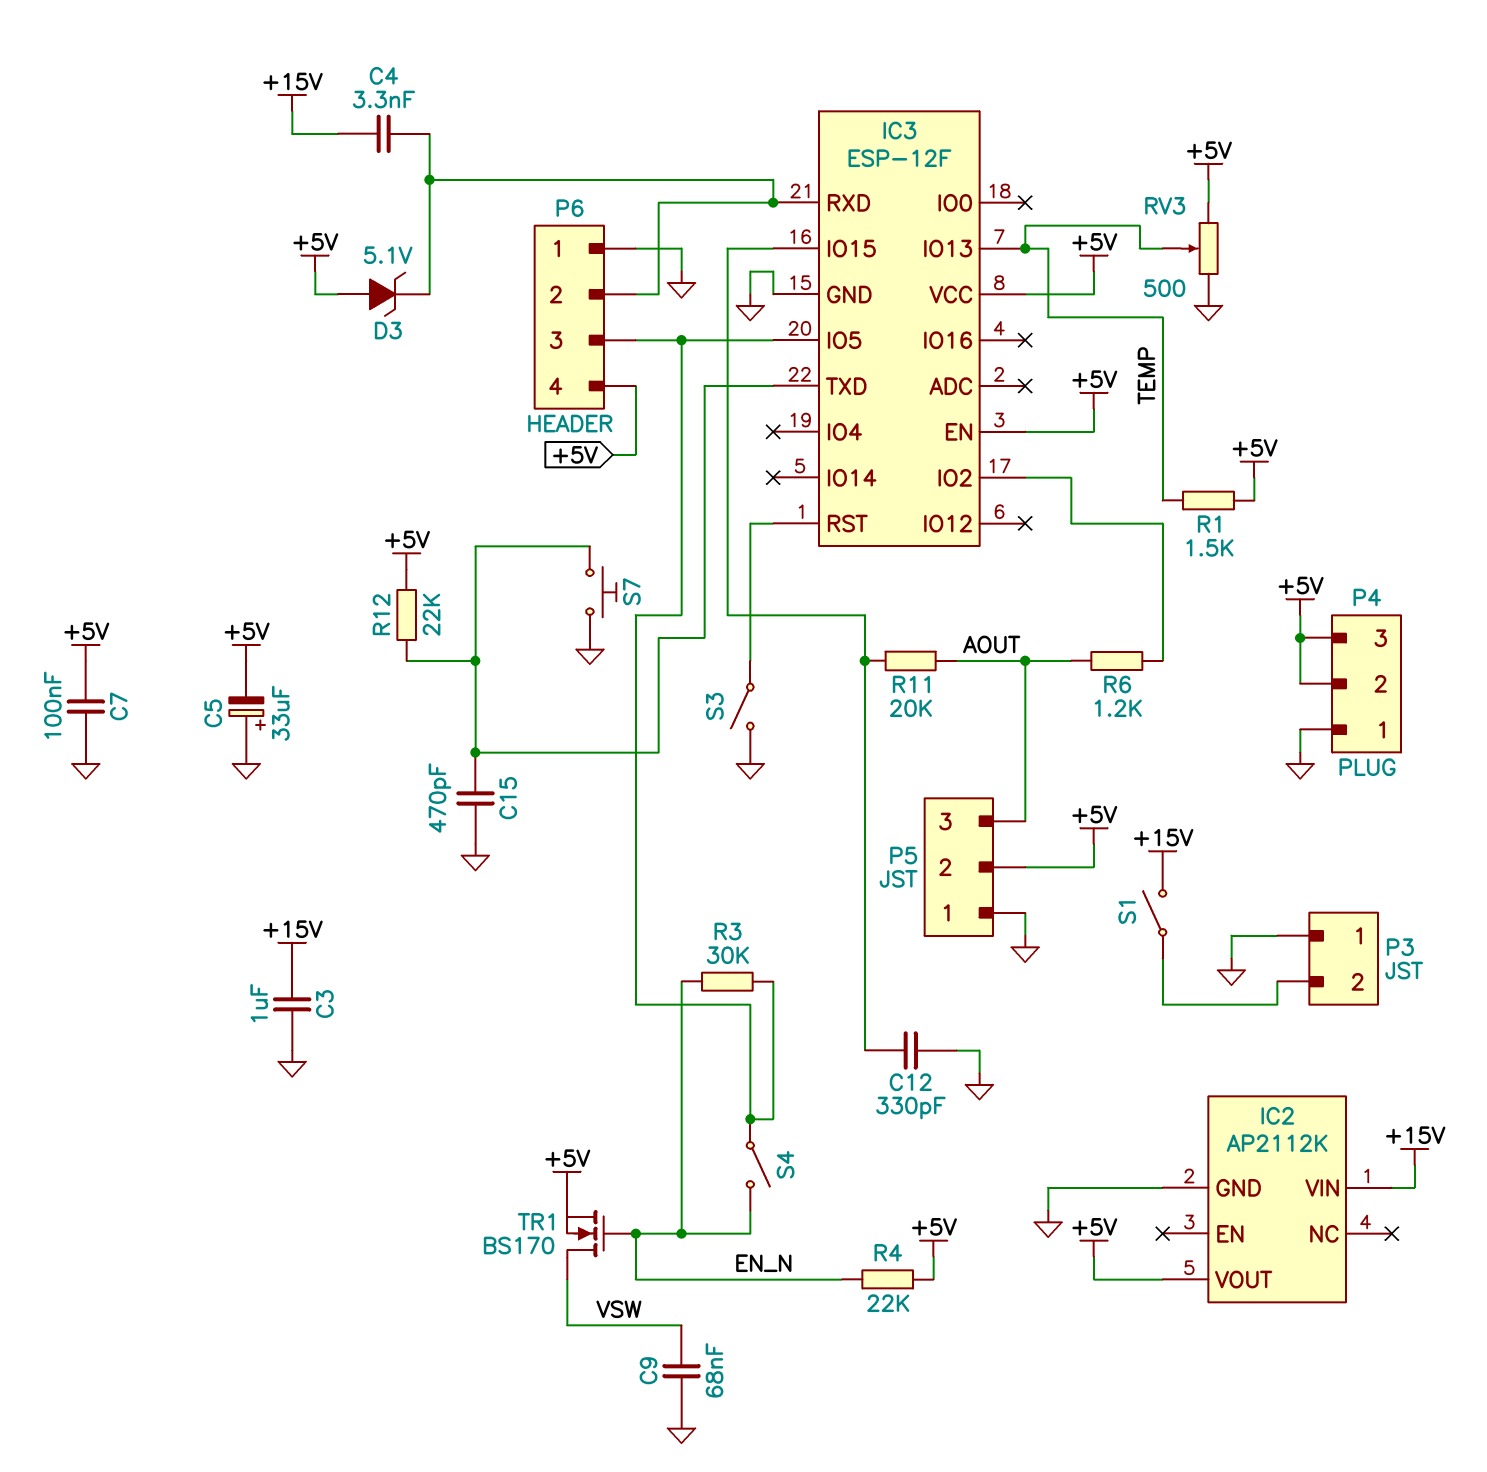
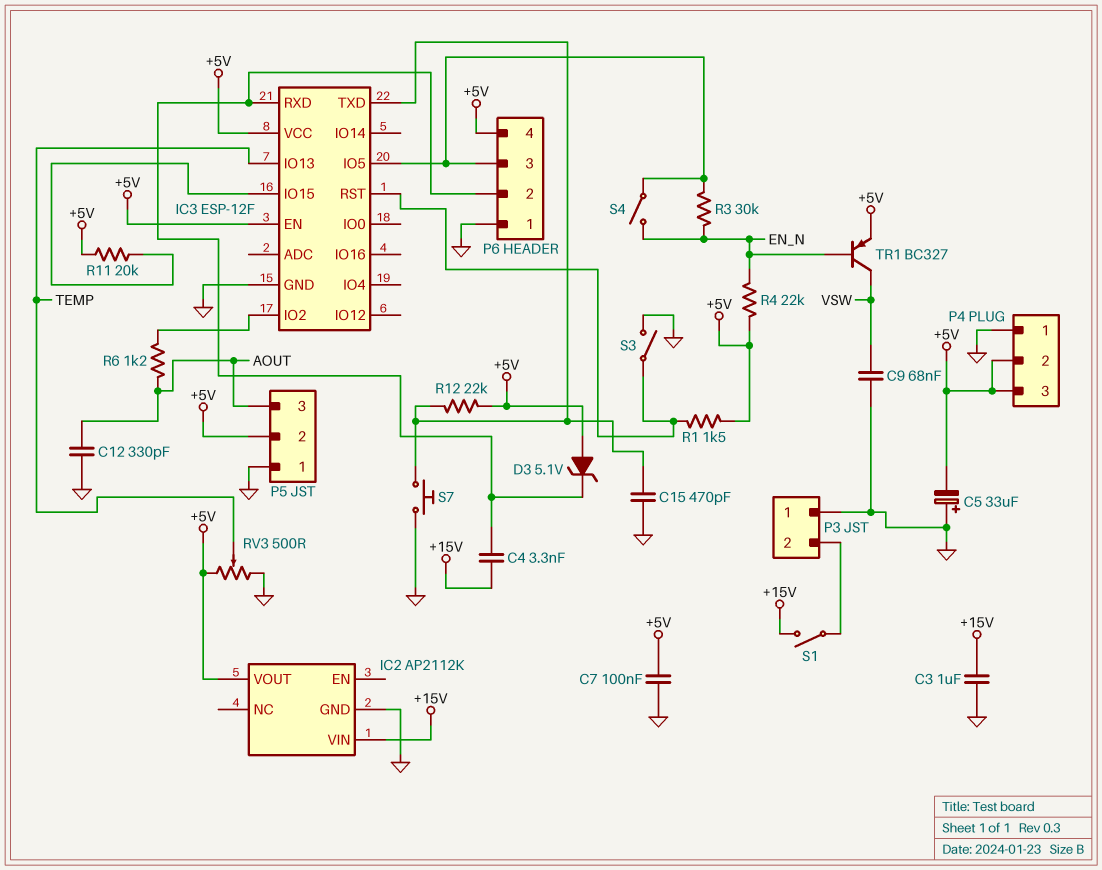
C12: 330pF (GND, IC3/IO15) -> 330pF (AOUT, GND)
R1: 1.5k (+5V, TEMP) -> 1.5k (+5V, IC3/RST)
R11: 20k (AOUT, IC3/IO15) -> 20k (+5V, IC3/IO15)
TR1: NMOS BS170 (G EN_N, D VSW, S +5V) -> PNP BC327 (B EN_N, C VSW, E +5V)

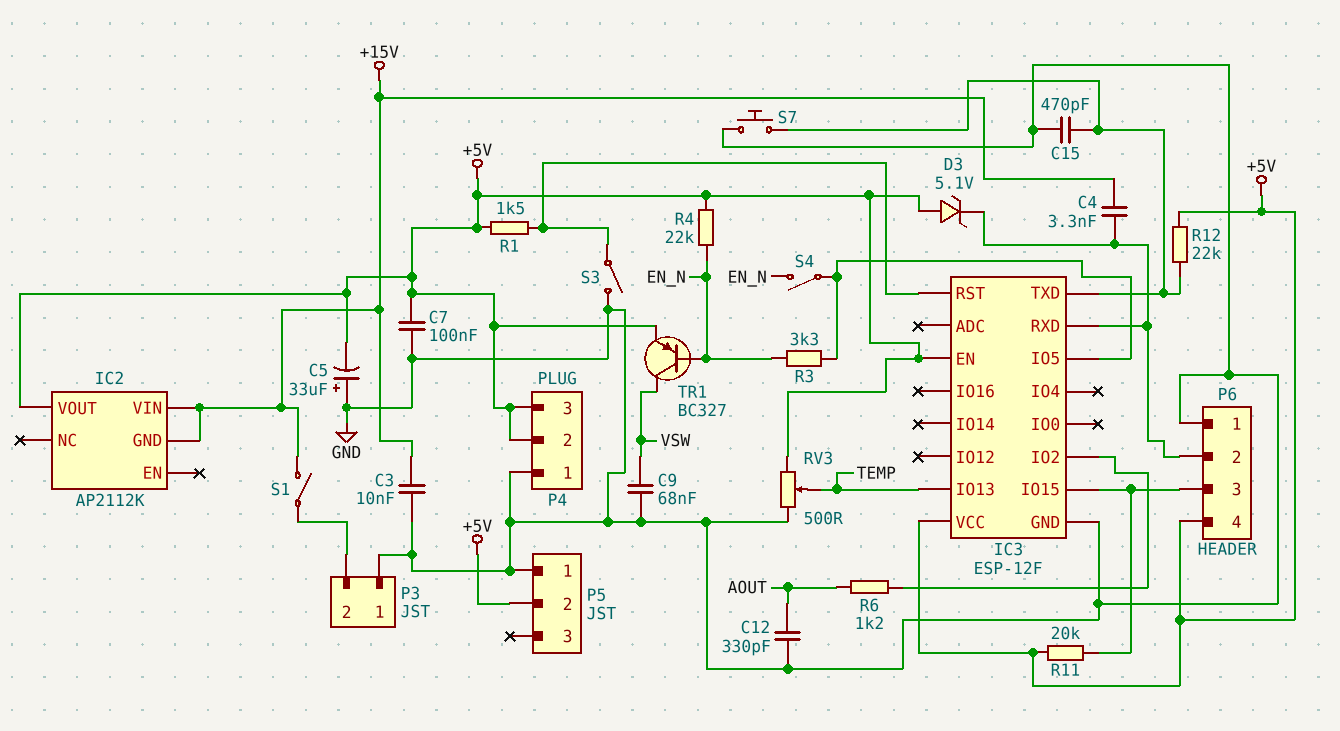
C3: 1uF (+15V, GND) -> 10nF (+15V, GND)
IC2 pin GND: GND -> +15V
P5 pin 3: AOUT -> none
P6 pin 3: IC3/IO5 -> IC3/IO15
R3: 30k (EN_N, IC3/IO5) -> 3.3k (EN_N, IC3/IO5)

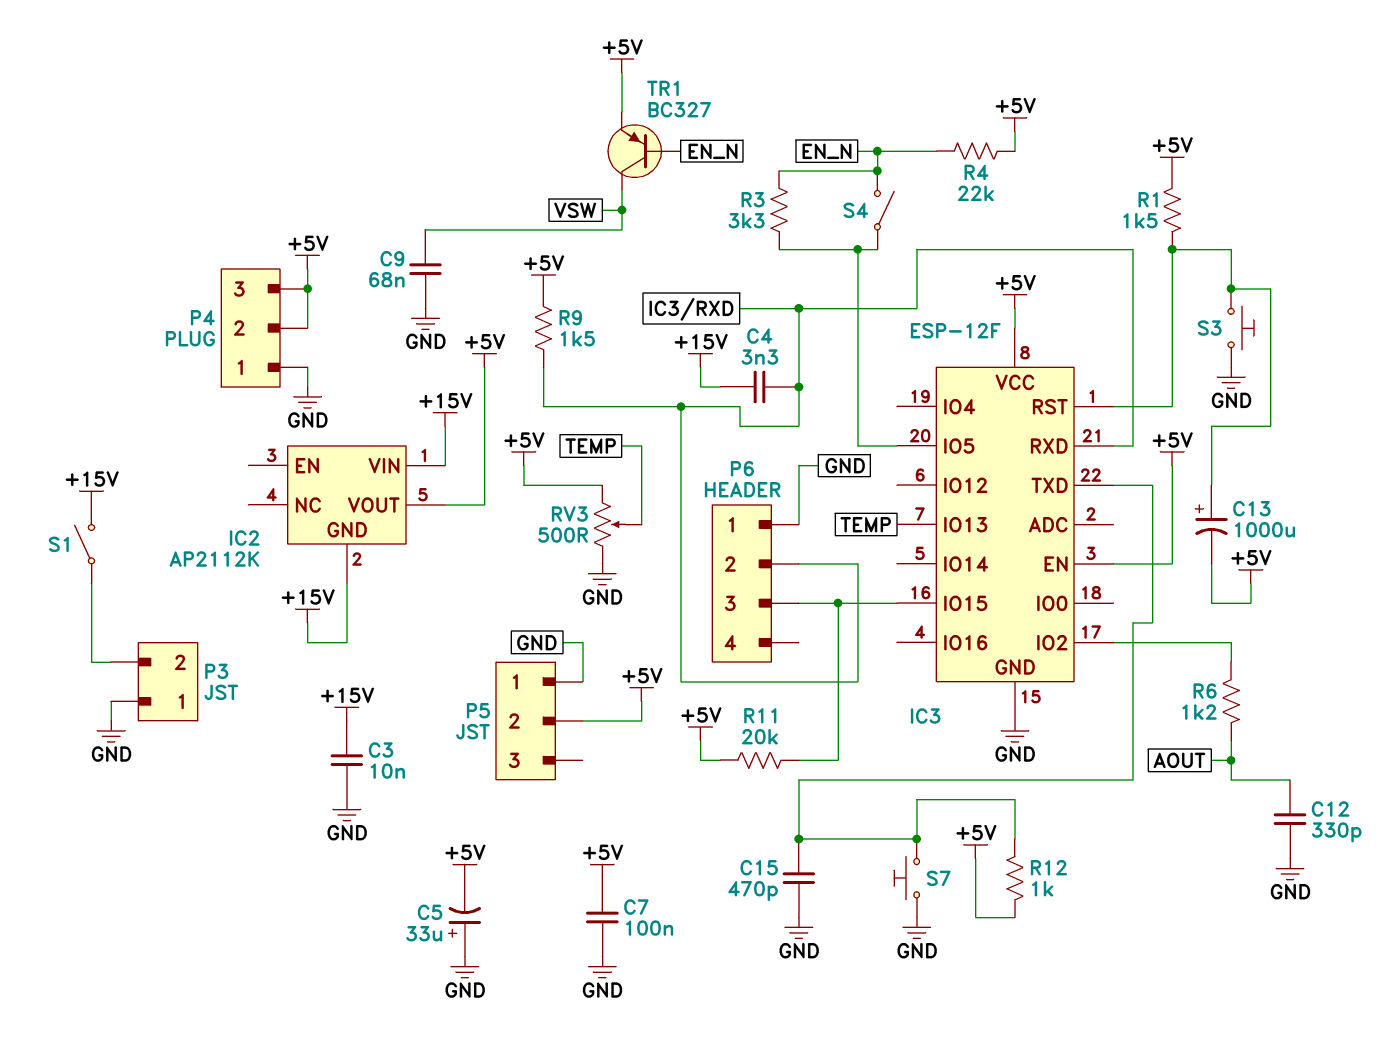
C13: none -> 1000uF (plus IC3/RST, minus +5V)
D3: zener 5.1V (A +5V, K IC3/RXD) -> none
P6 pin 4: +5V -> none
R9: none -> 1.5k (+5V, IC3/RXD)
R12: 22k (+5V, IC3/TXD) -> 1k (+5V, IC3/TXD)
S3: switch (GND, IC3/RST) -> button (GND, IC3/RST)

